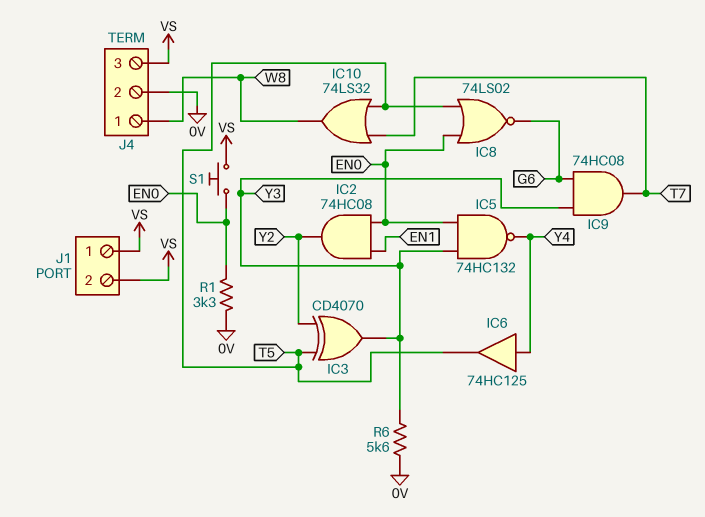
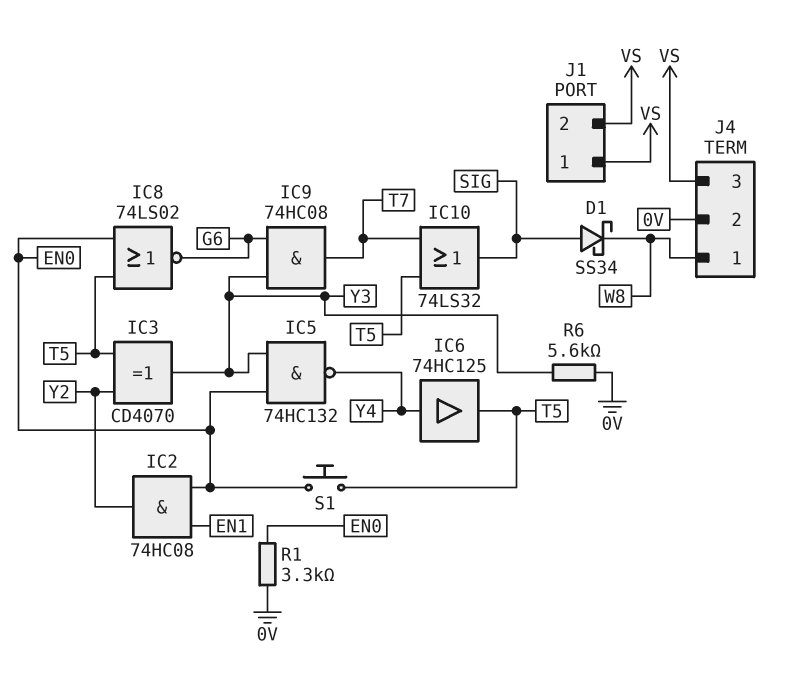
D1: none -> schottky SS34 (A SIG, K W8)
IC10: OR 74LS32 (in T5, in T7, out W8) -> OR 74LS32 (in T5, in T7, out SIG)
S1: button (EN0, VS) -> button (EN0, T5)

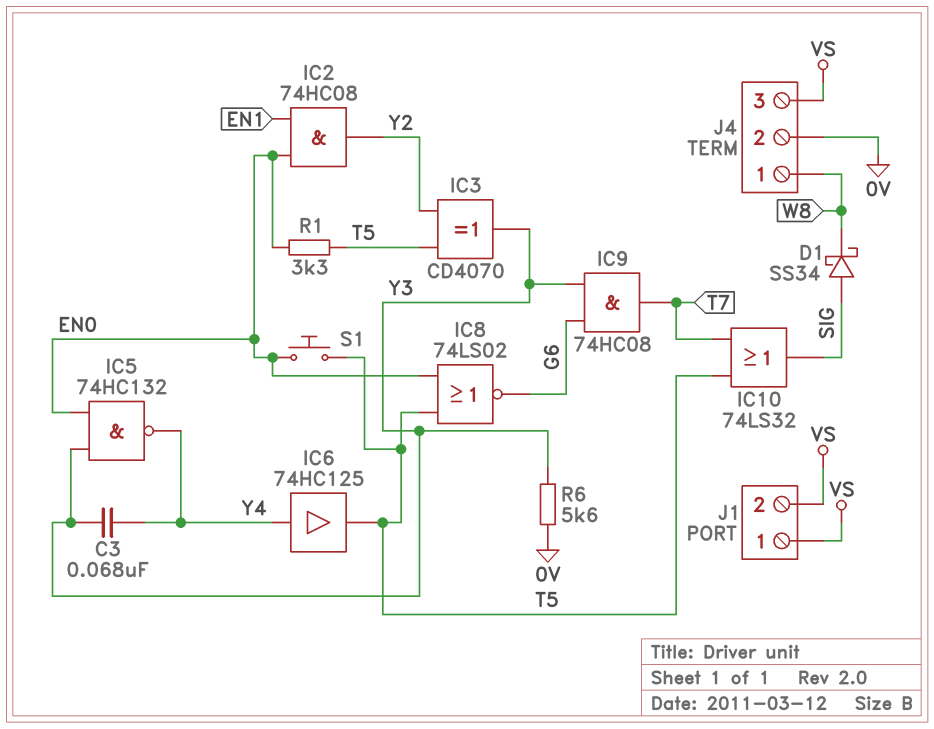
C3: none -> 68nF (Y3, Y4)
R1: 3.3k (0V, EN0) -> 3.3k (EN0, T5)

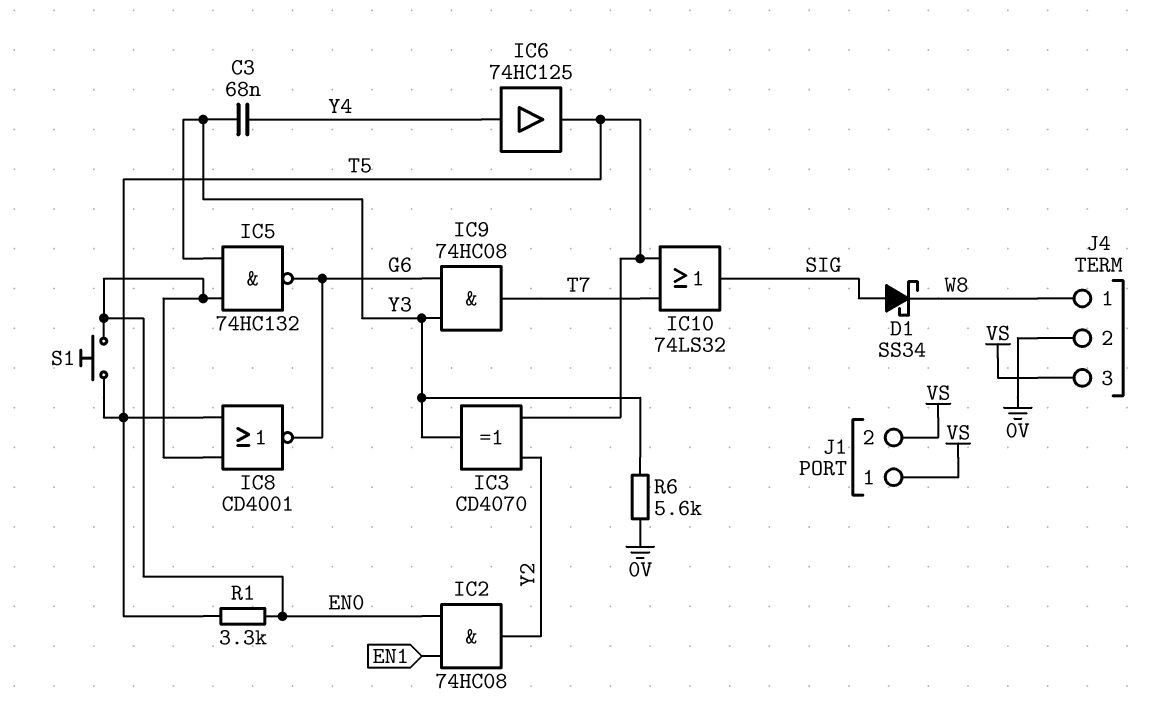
IC5: NAND 74HC132 (in EN0, in Y3, out Y4) -> NAND 74HC132 (in EN0, in Y3, out G6)
IC8: NOR 74LS02 (in EN0, in T5, out G6) -> NOR CD4001 (in EN0, in T5, out G6)

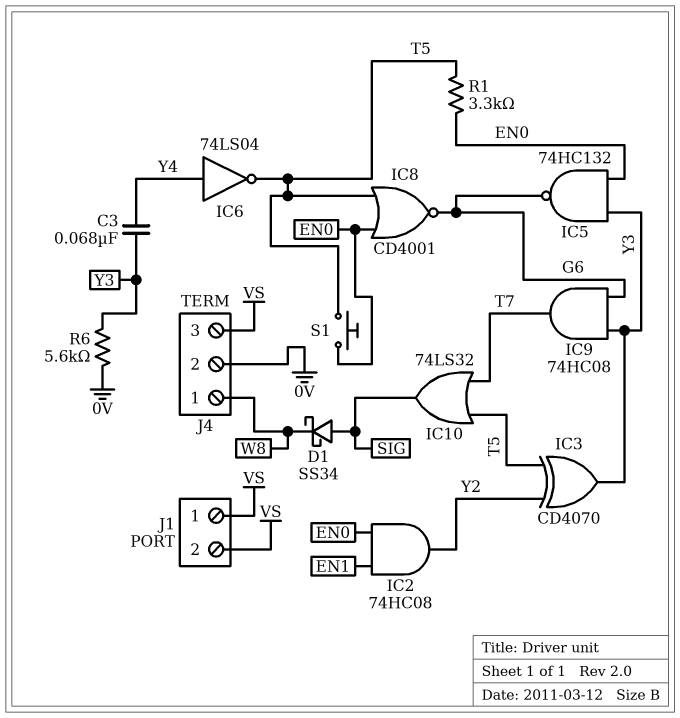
IC6: buffer 74HC125 (in Y4, out T5) -> NOT 74LS04 (in Y4, out T5)

